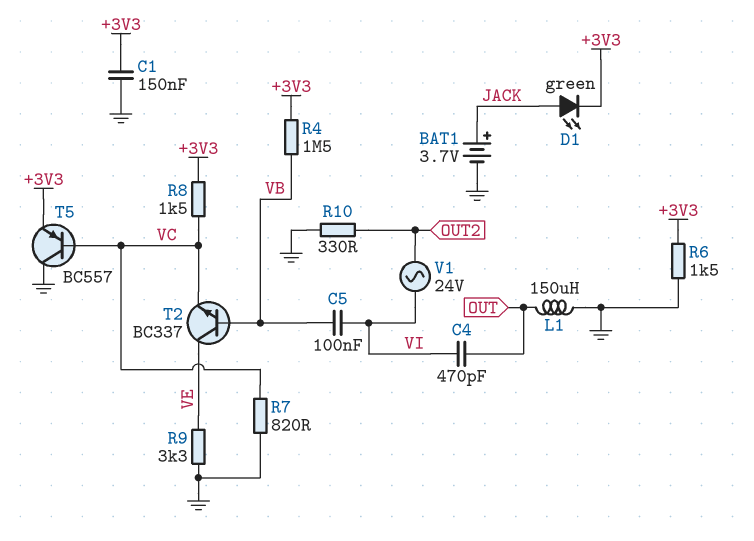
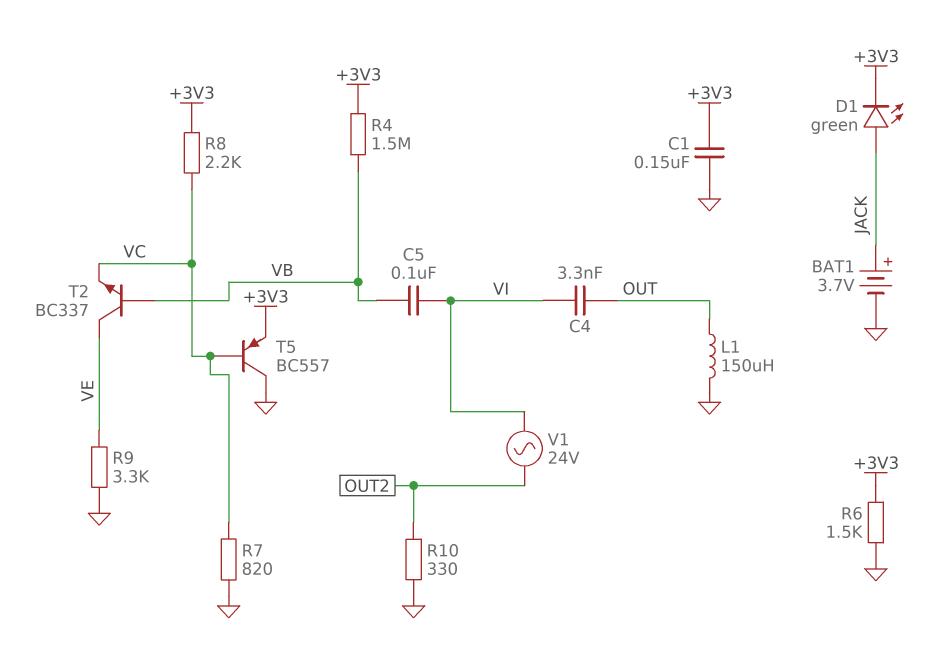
C4: 470pF (OUT, VI) -> 3.3nF (OUT, VI)
R8: 1.5k (+3V3, VC) -> 2.2k (+3V3, VC)

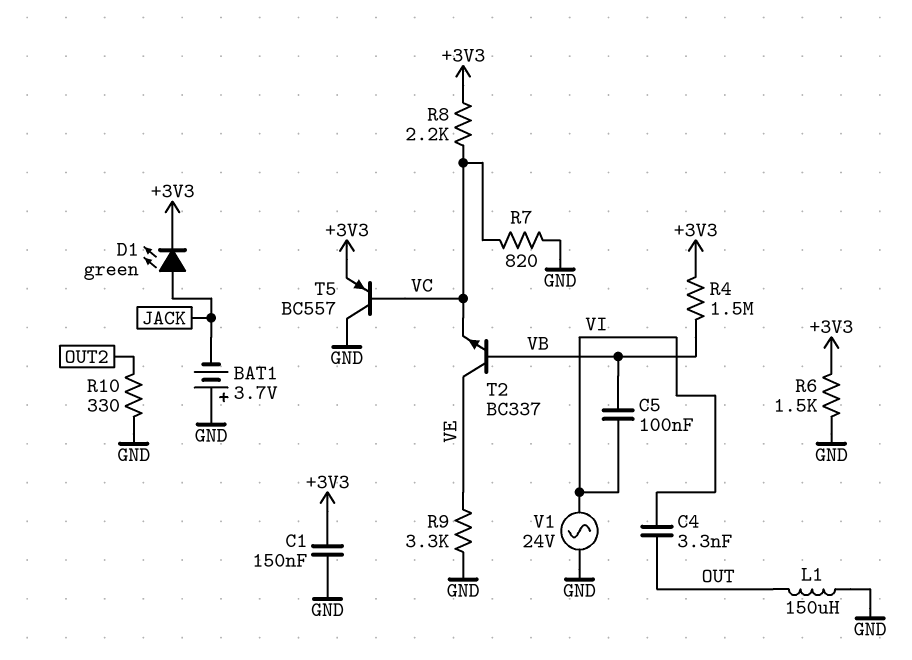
BAT1: 3.7V (plus JACK, minus GND) -> 3.7V (plus GND, minus JACK)
V1: AC 24V (OUT2, VI) -> AC 24V (GND, VI)

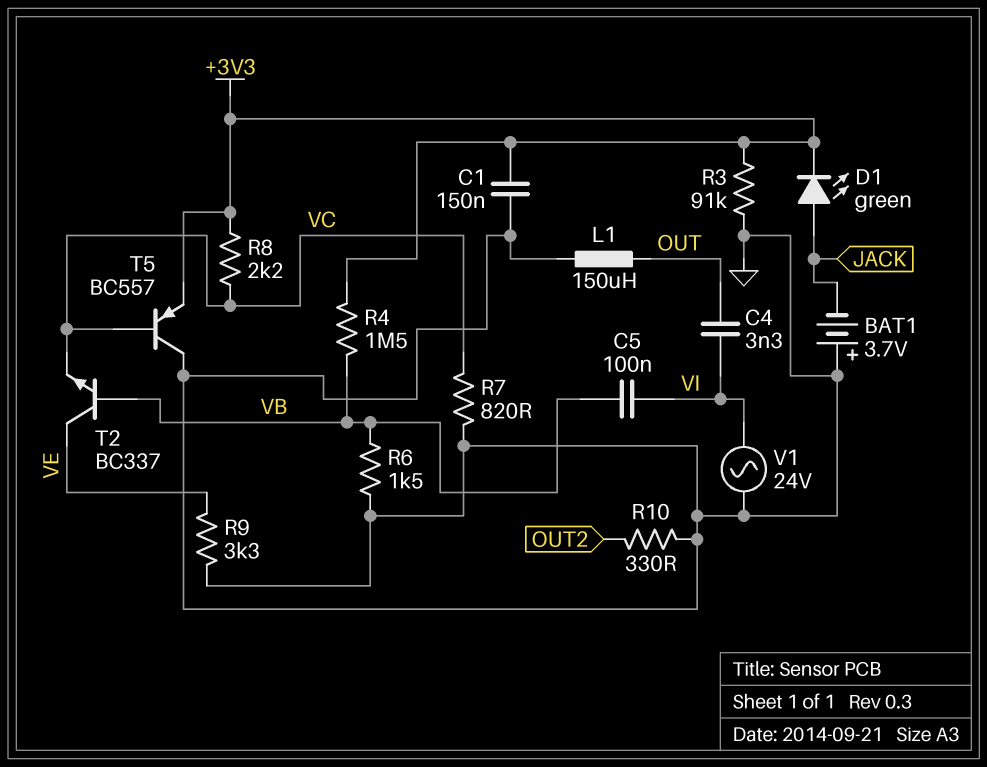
R3: none -> 91k (+3V3, GND)
R6: 1.5k (+3V3, GND) -> 1.5k (GND, VB)

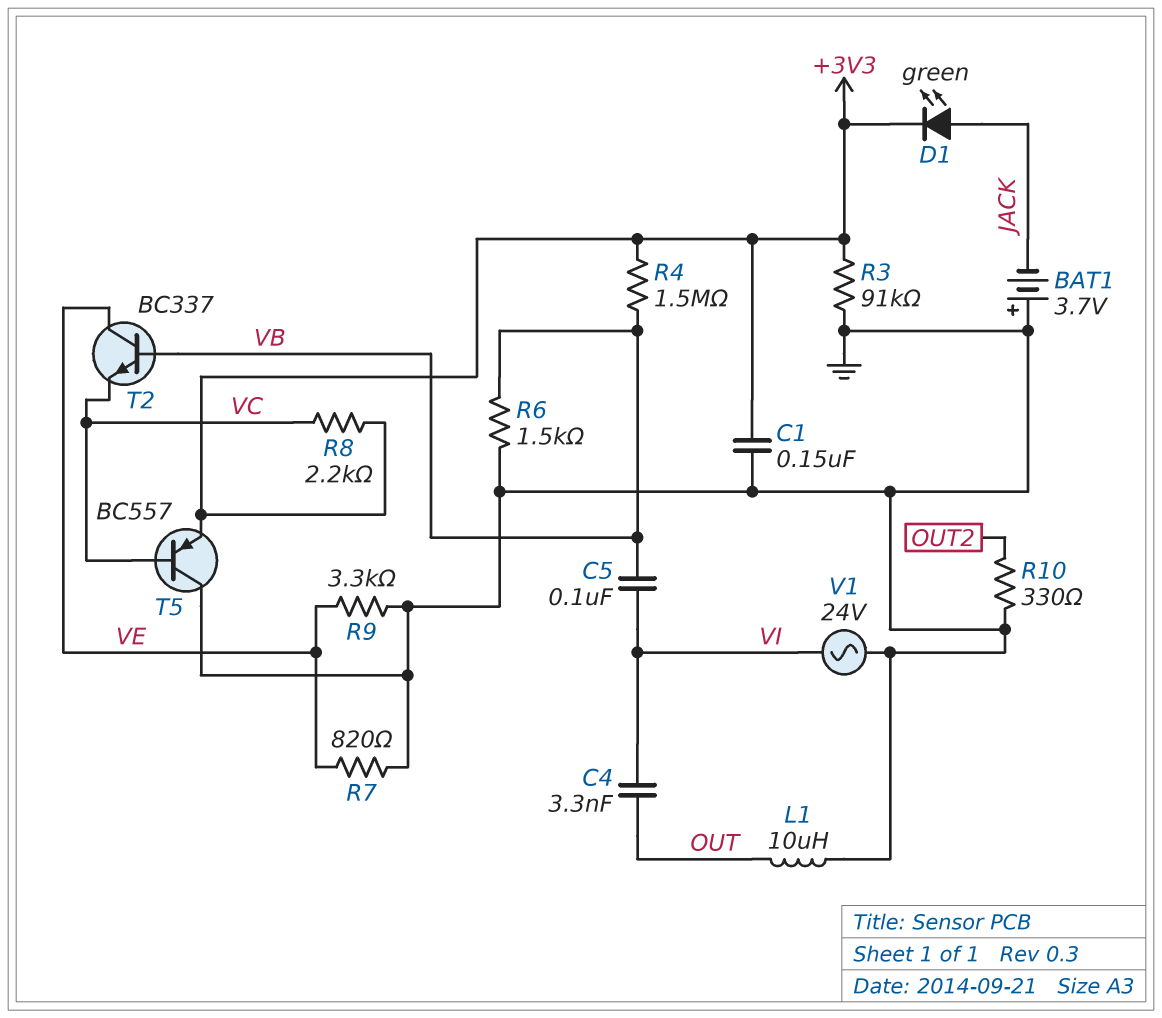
L1: 150uH (GND, OUT) -> 10uH (GND, OUT)
R7: 820 (GND, VC) -> 820 (GND, VE)

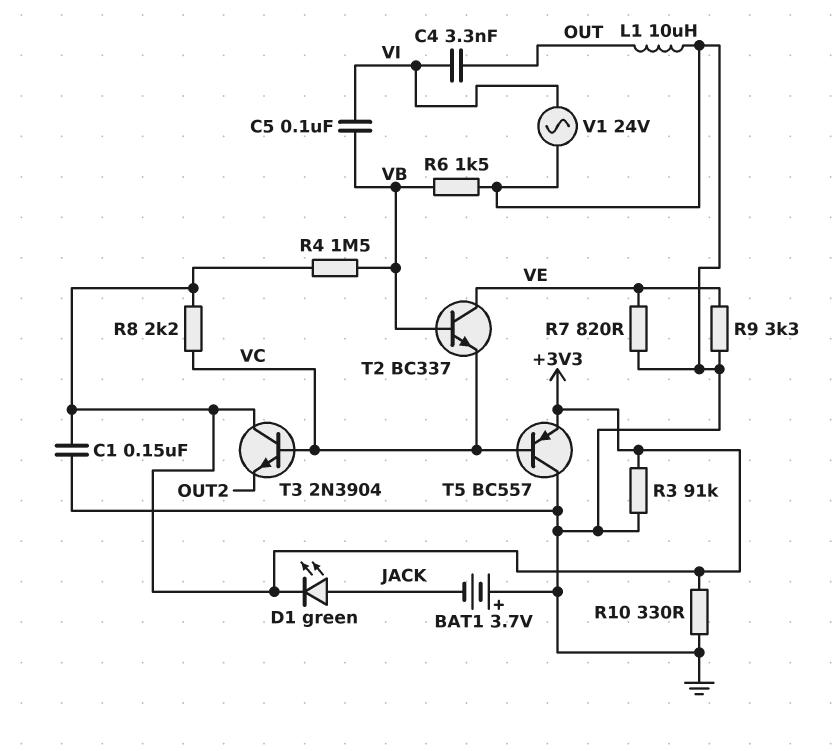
R10: 330 (GND, OUT2) -> 330 (+3V3, GND)
T3: none -> NPN 2N3904 (B VC, C +3V3, E OUT2)

